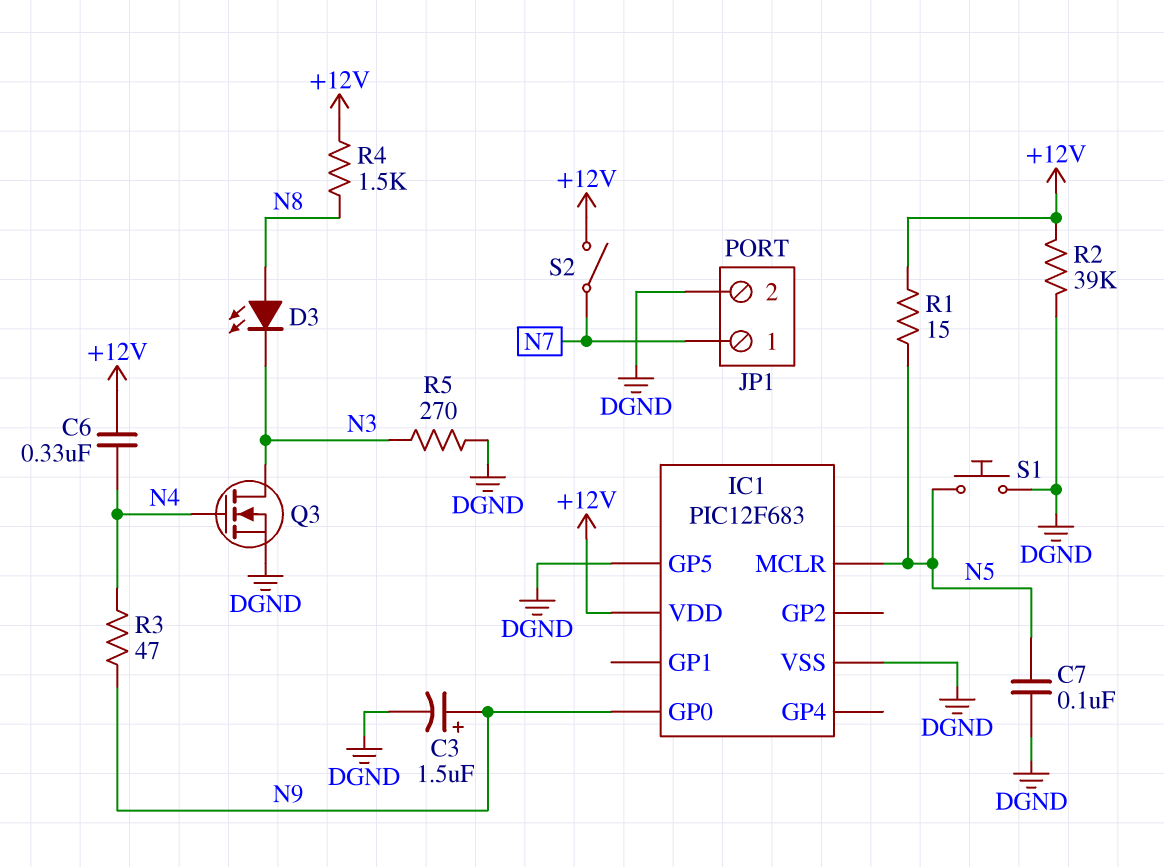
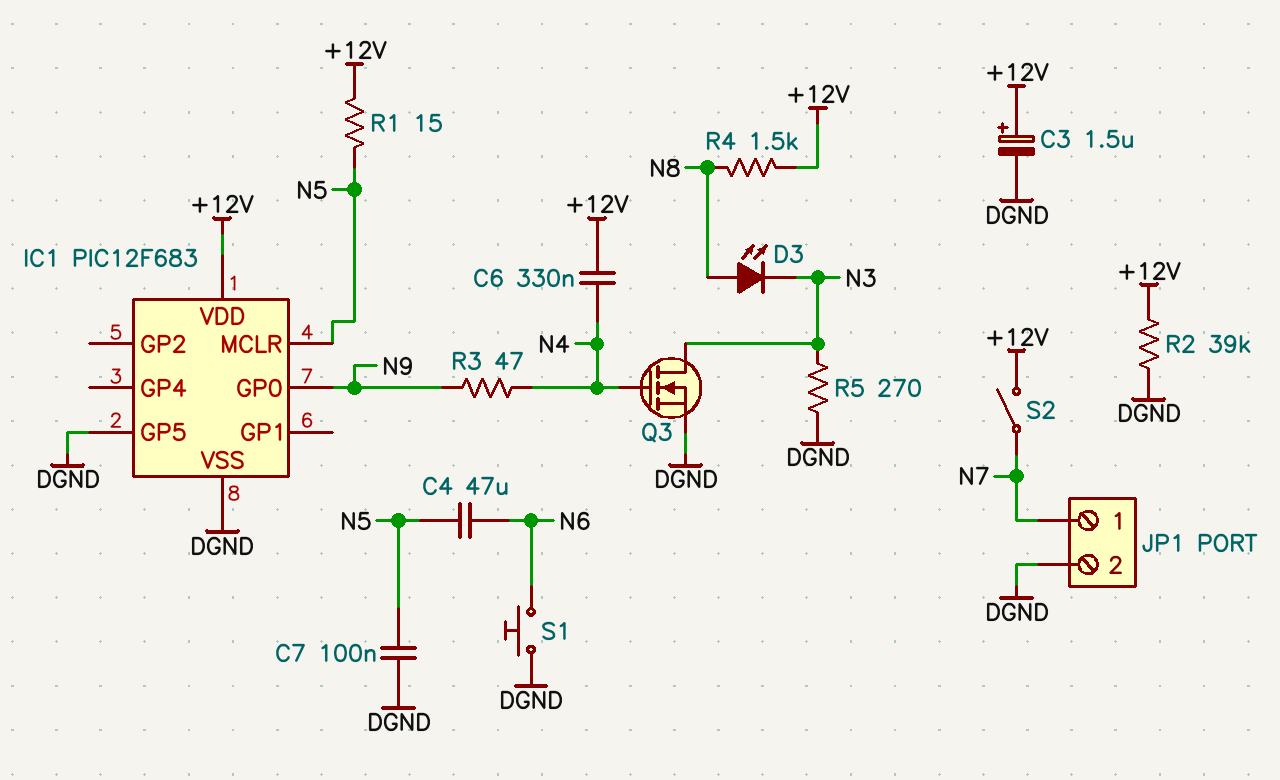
C3: 1.5uF (plus N9, minus DGND) -> 1.5uF (plus +12V, minus DGND)
C4: none -> 47uF (N5, N6)
S1: button (DGND, N5) -> button (DGND, N6)

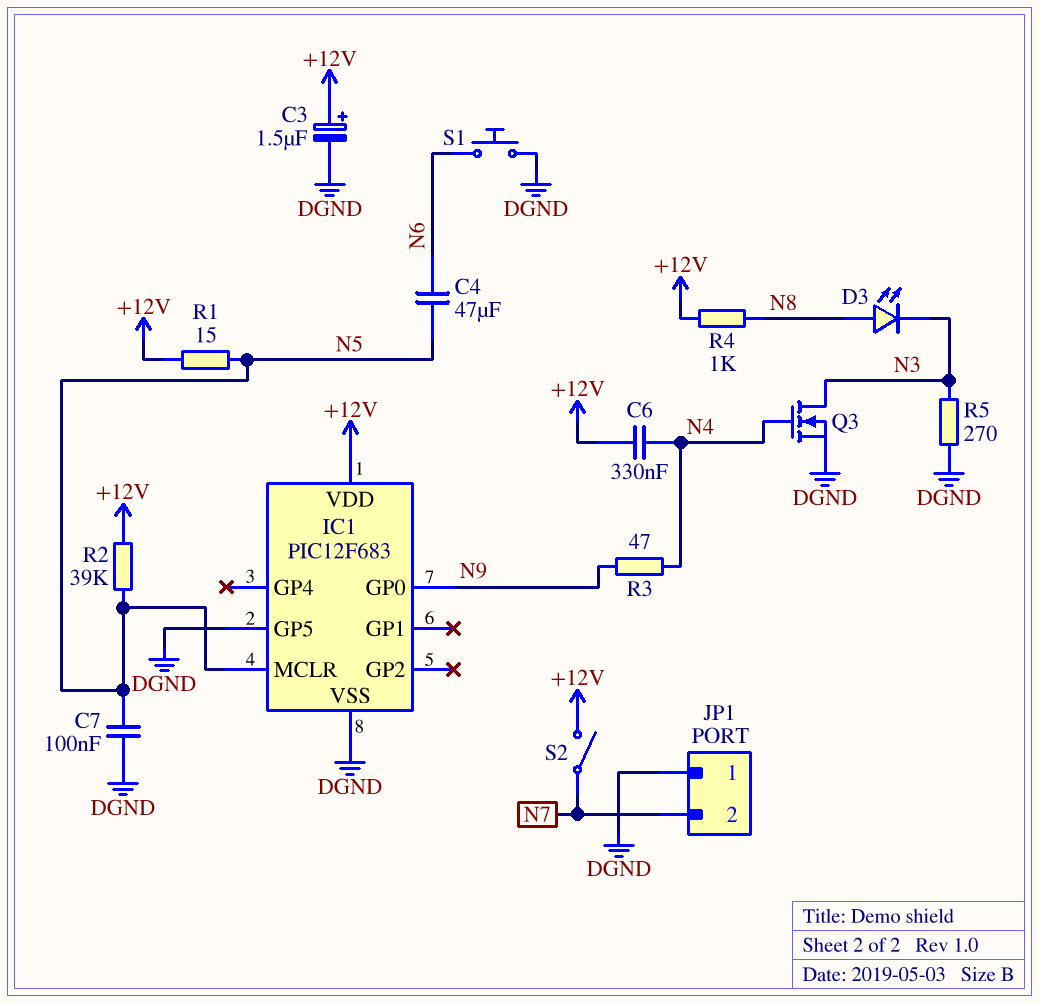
JP1 pin 1: N7 -> DGND
JP1 pin 2: DGND -> N7
R2: 39k (+12V, DGND) -> 39k (+12V, N5)
R4: 1.5k (+12V, N8) -> 1k (+12V, N8)

